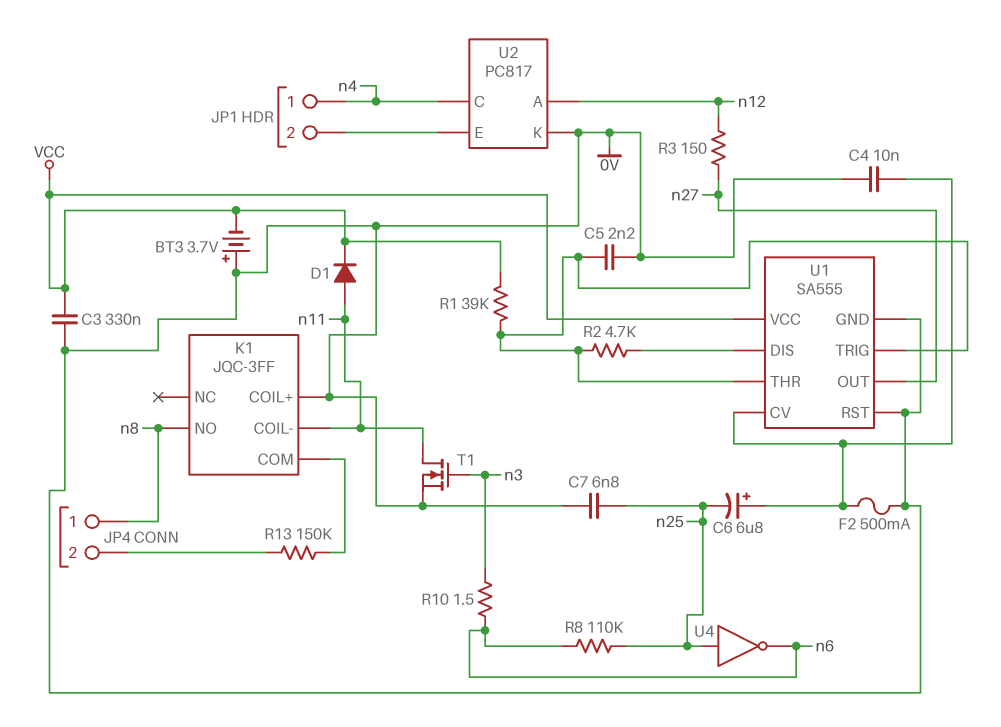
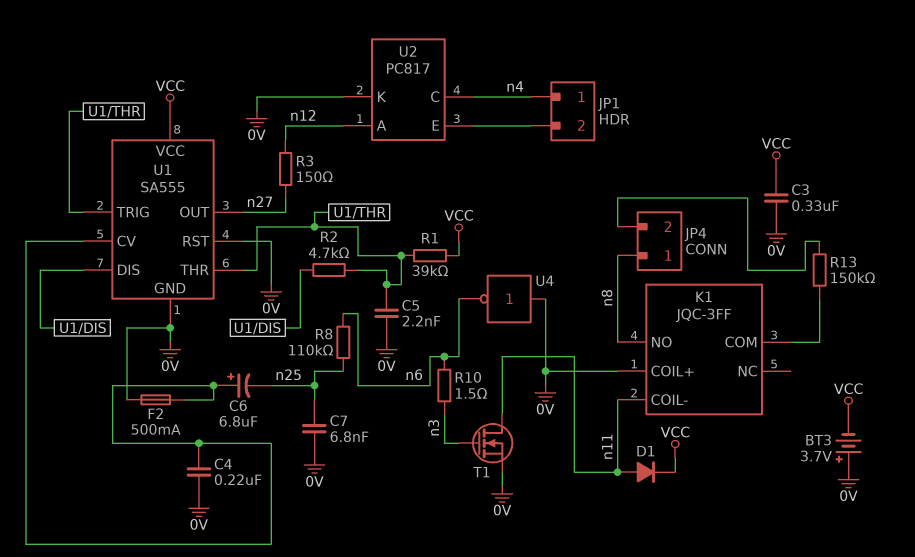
C4: 10nF (0V, U1/CV) -> 220nF (0V, U1/CV)
U4: NOT (in n25, out n6) -> NOT (in 0V, out n6)

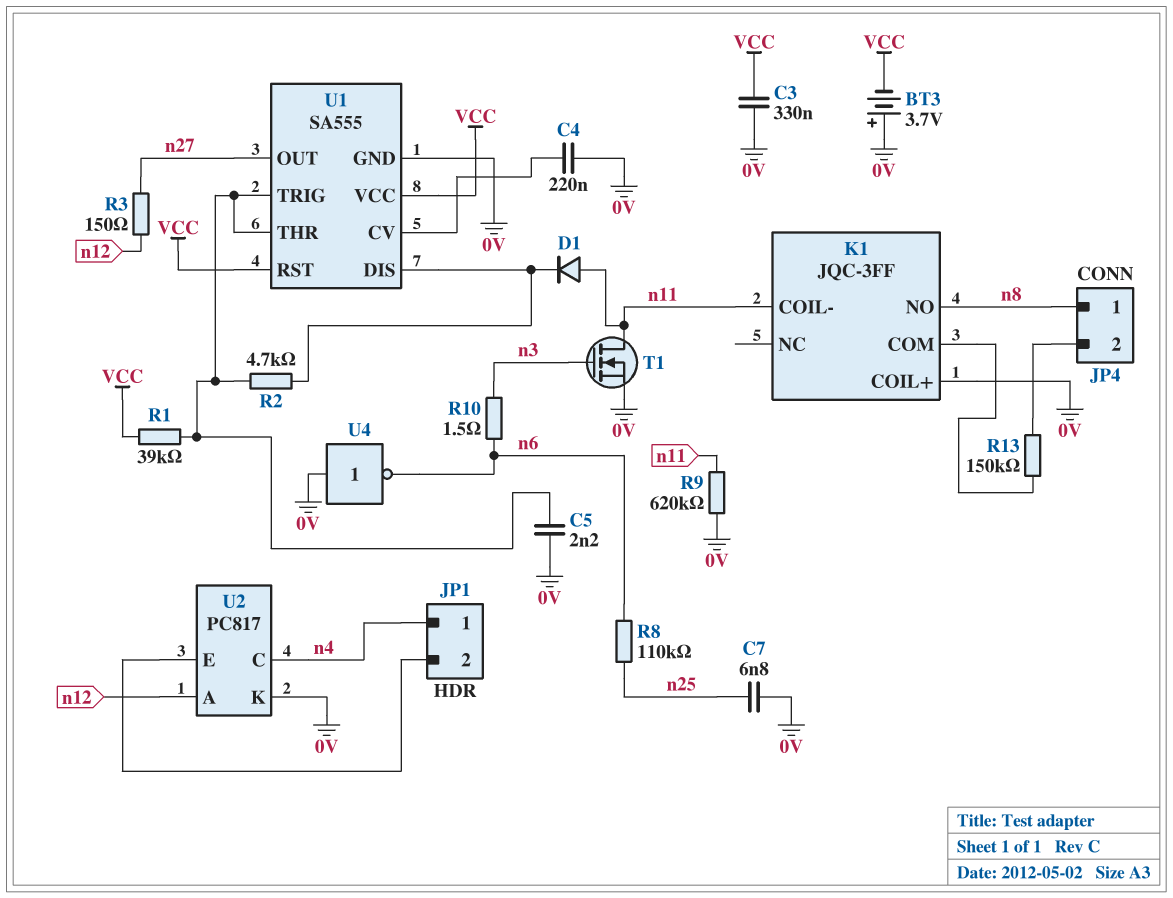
C6: 6.8uF (plus U1/CV, minus n25) -> none
D1: diode (A n11, K VCC) -> diode (A n11, K U1/DIS)
F2: 500mA (0V, U1/CV) -> none
R9: none -> 620k (0V, n11)
U1 pin RST: 0V -> VCC

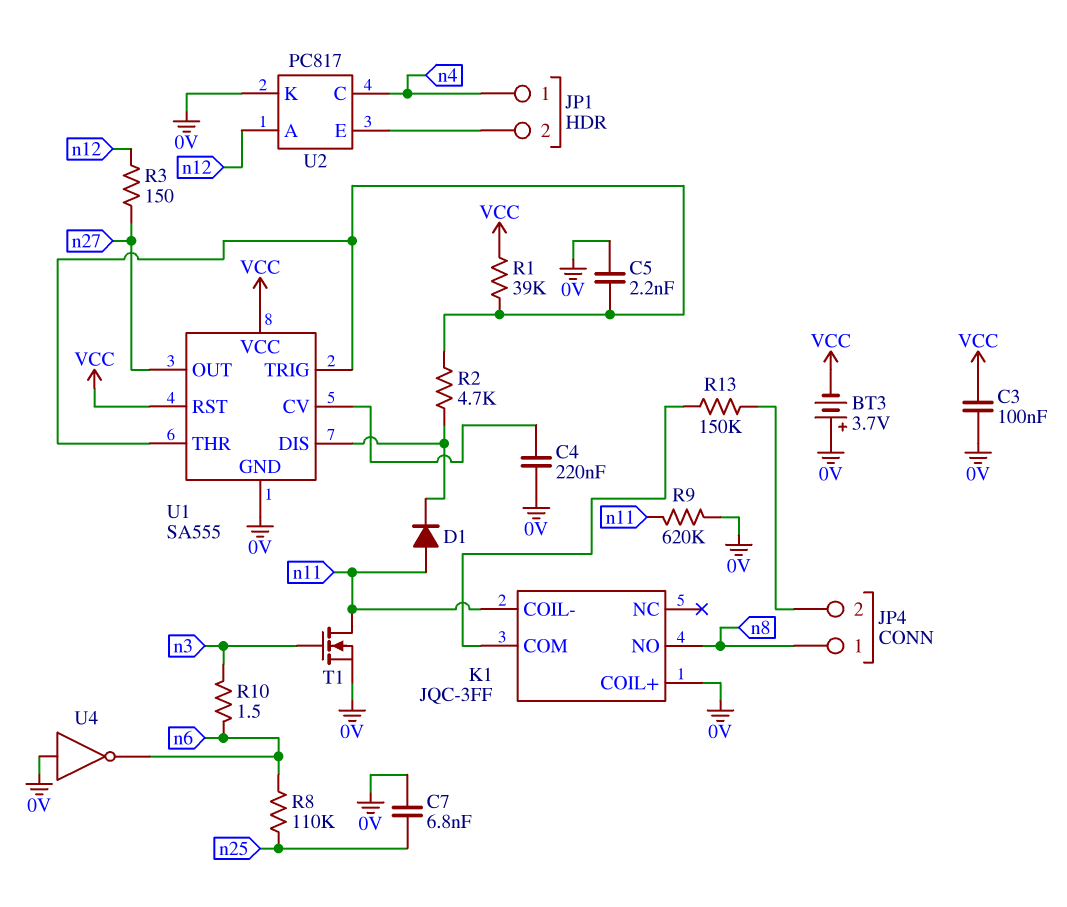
C3: 330nF (0V, VCC) -> 100nF (0V, VCC)

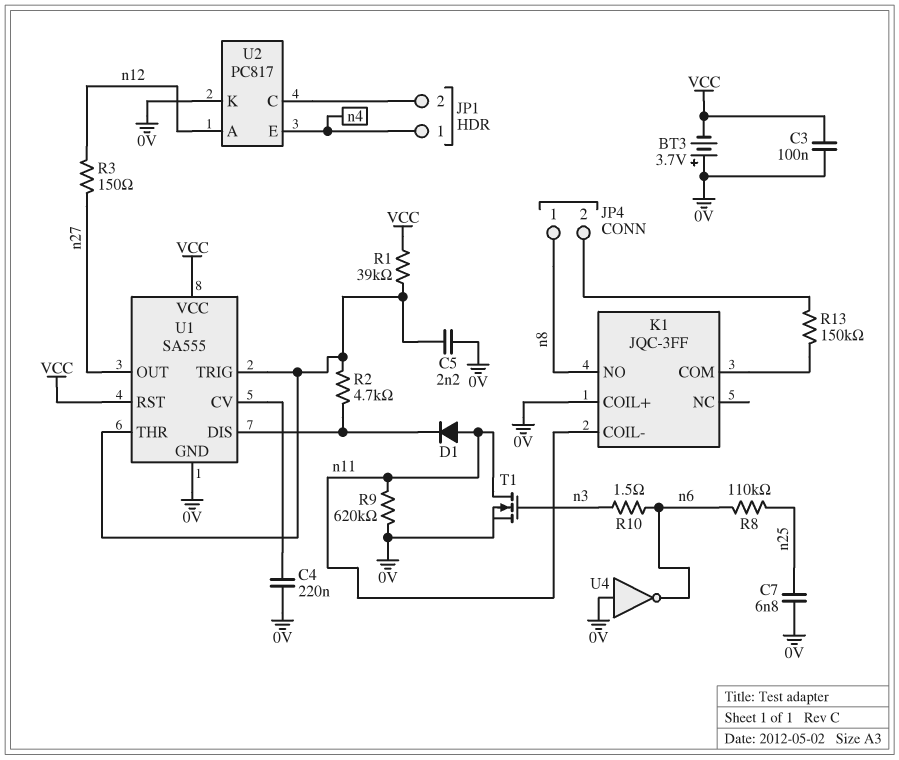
U2 pin C: n4 -> JP1/2
U2 pin E: JP1/2 -> n4

